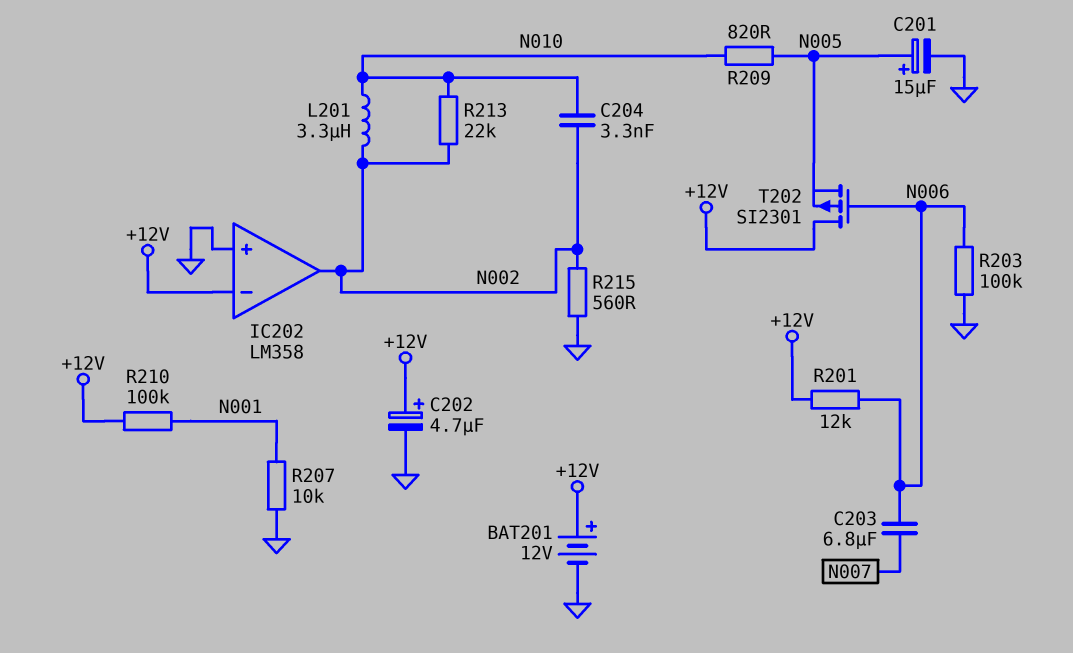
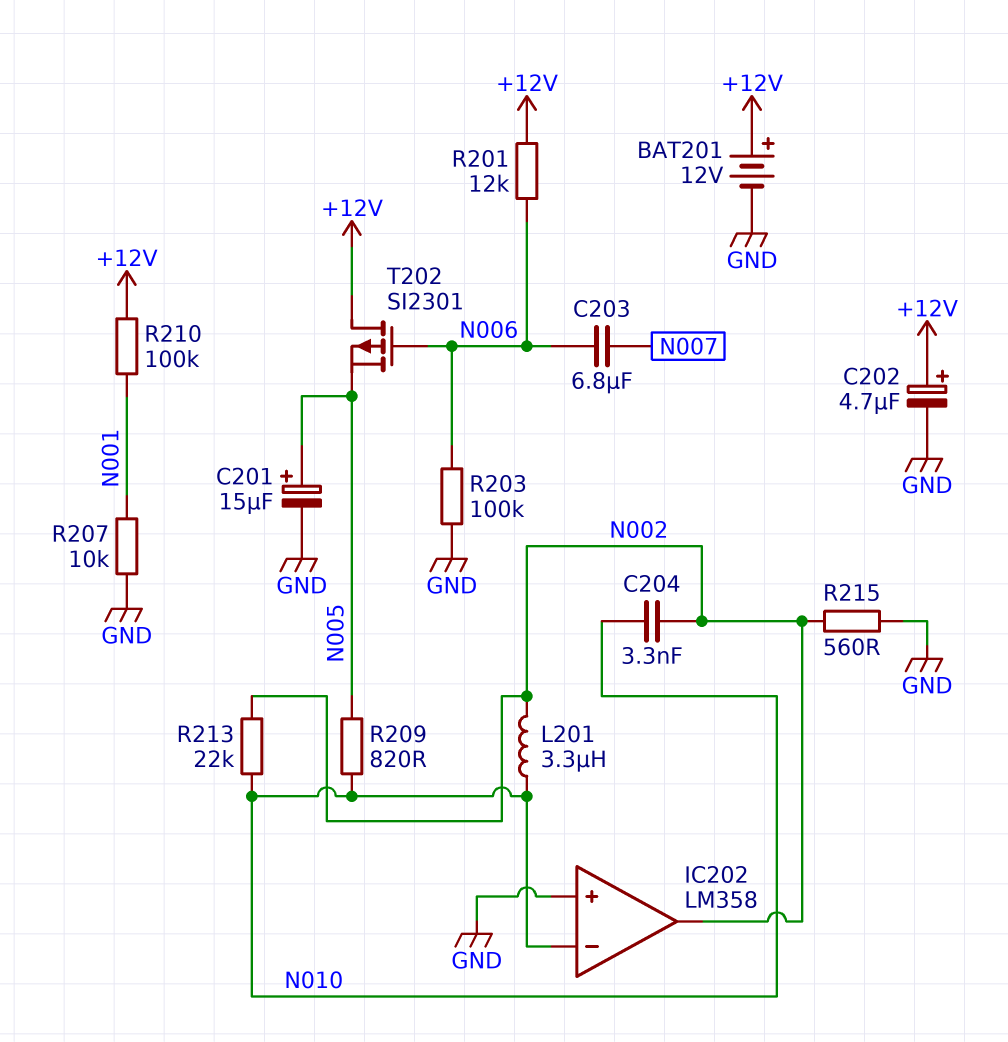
IC202 pin in-: +12V -> N010

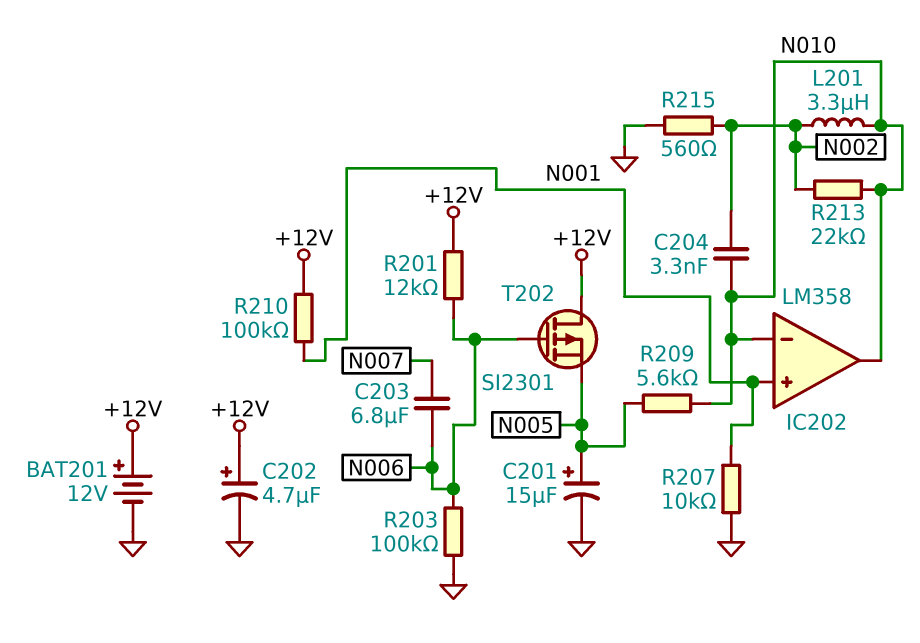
IC202 pin in+: GND -> N001
IC202 pin out: N002 -> N010
R209: 820 (N005, N010) -> 5.6k (N005, N010)

